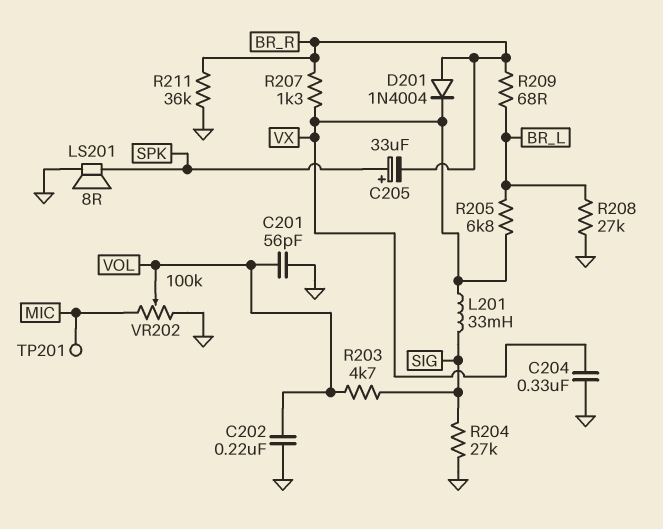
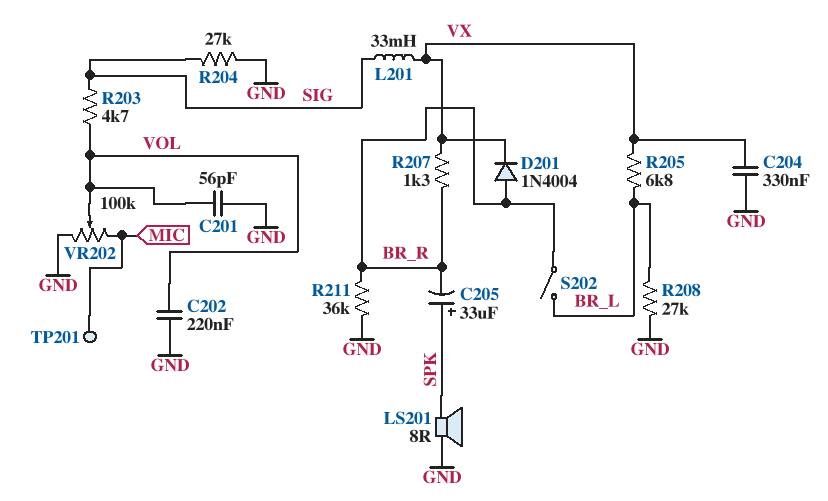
R209: 68 (BR_L, BR_R) -> none
S202: none -> switch (BR_L, BR_R)

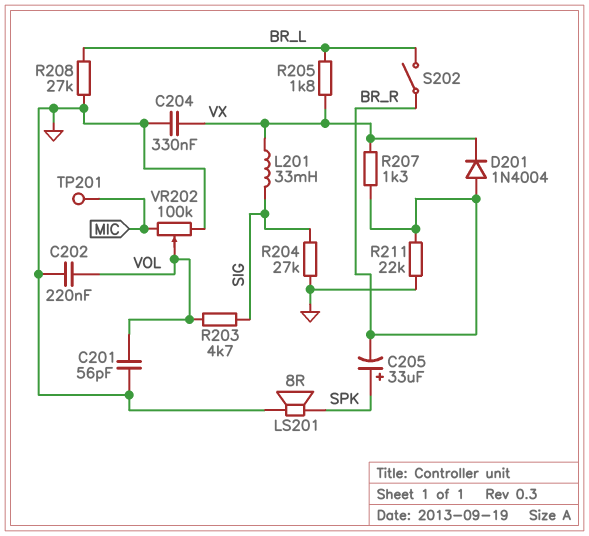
R205: 6.8k (BR_L, VX) -> 1.8k (BR_L, VX)
R211: 36k (BR_R, GND) -> 22k (BR_R, GND)

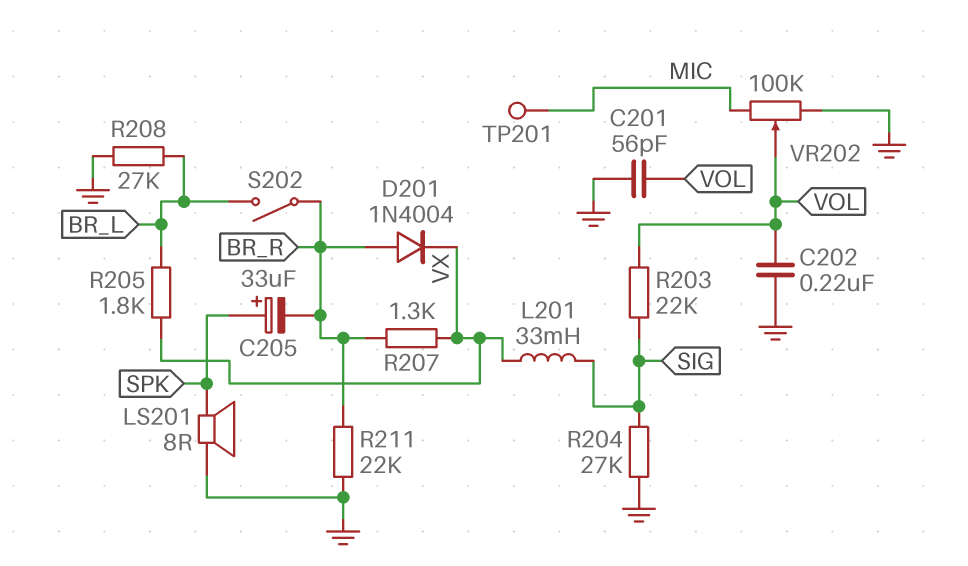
C204: 330nF (GND, VX) -> none
R203: 4.7k (SIG, VOL) -> 22k (SIG, VOL)

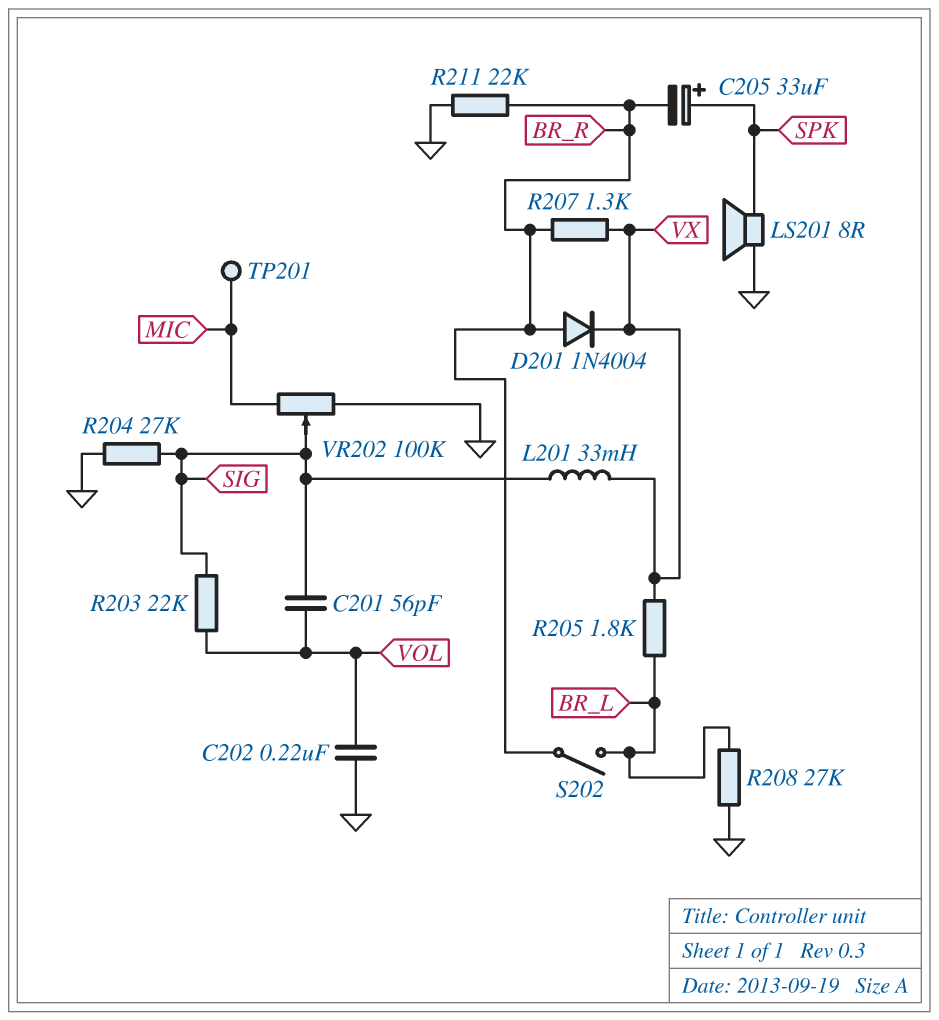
C201: 56pF (GND, VOL) -> 56pF (SIG, VOL)
VR202: 100k (GND, MIC, wiper VOL) -> 100k (GND, MIC, wiper SIG)

